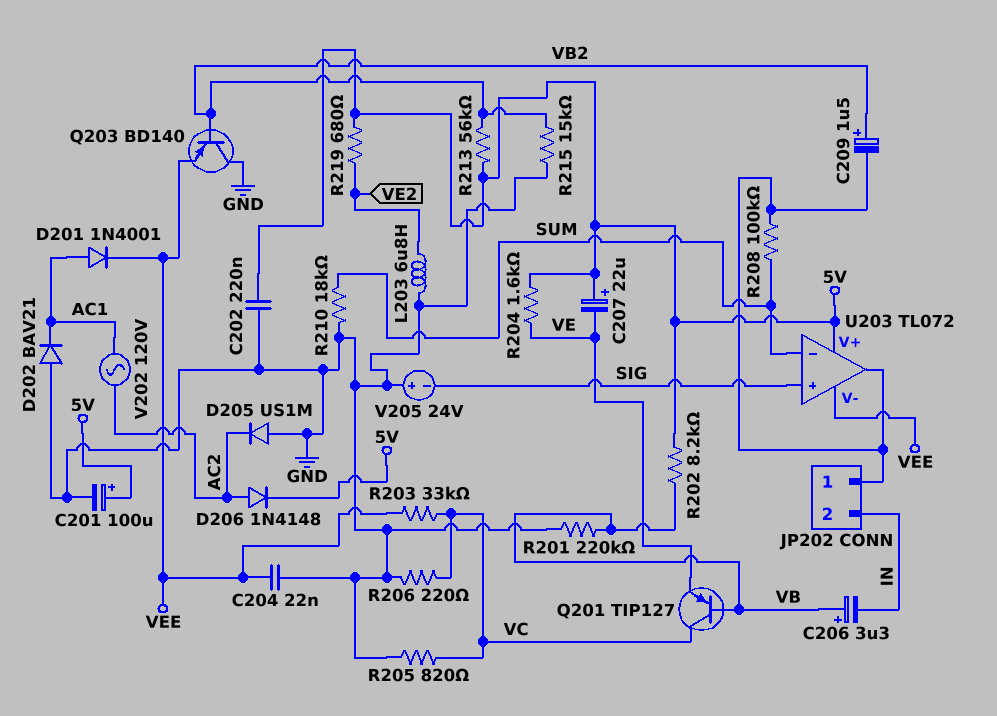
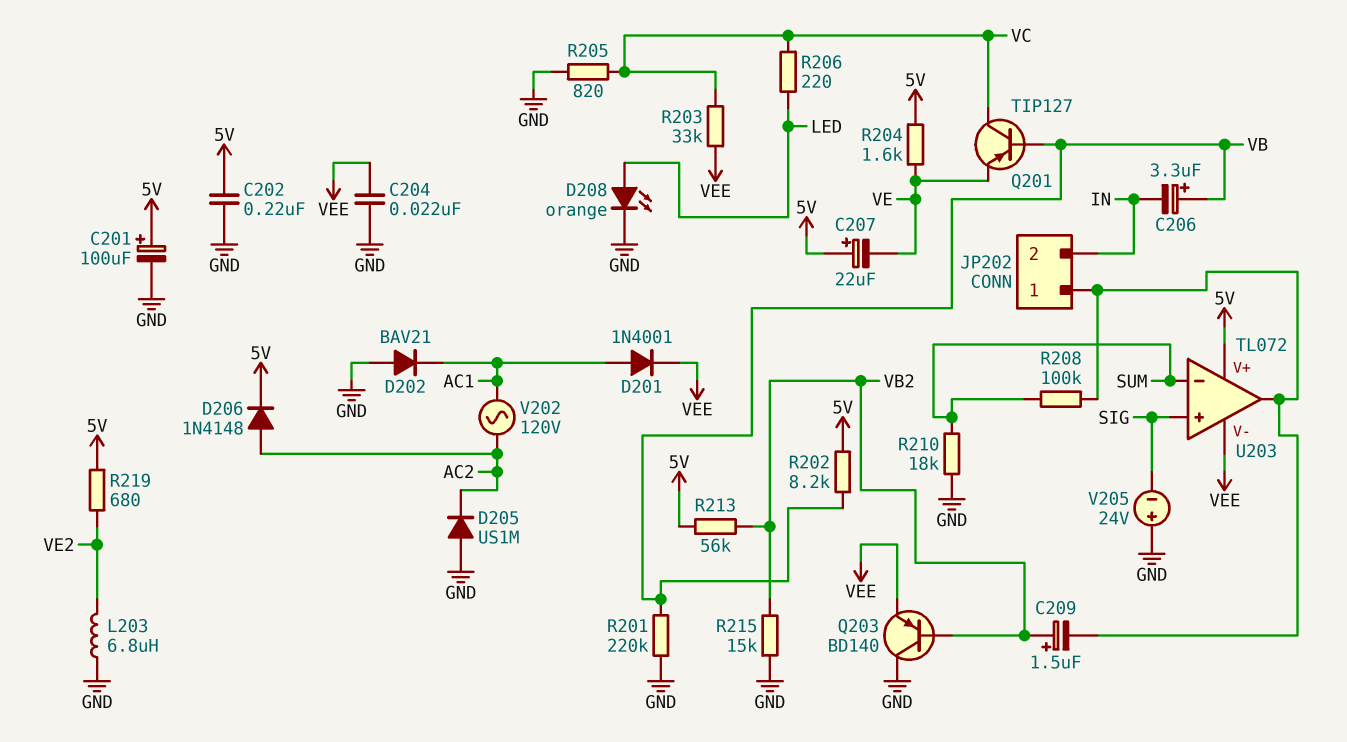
D208: none -> LED orange (A LED, K GND)
R206: 220 (GND, VC) -> 220 (LED, VC)

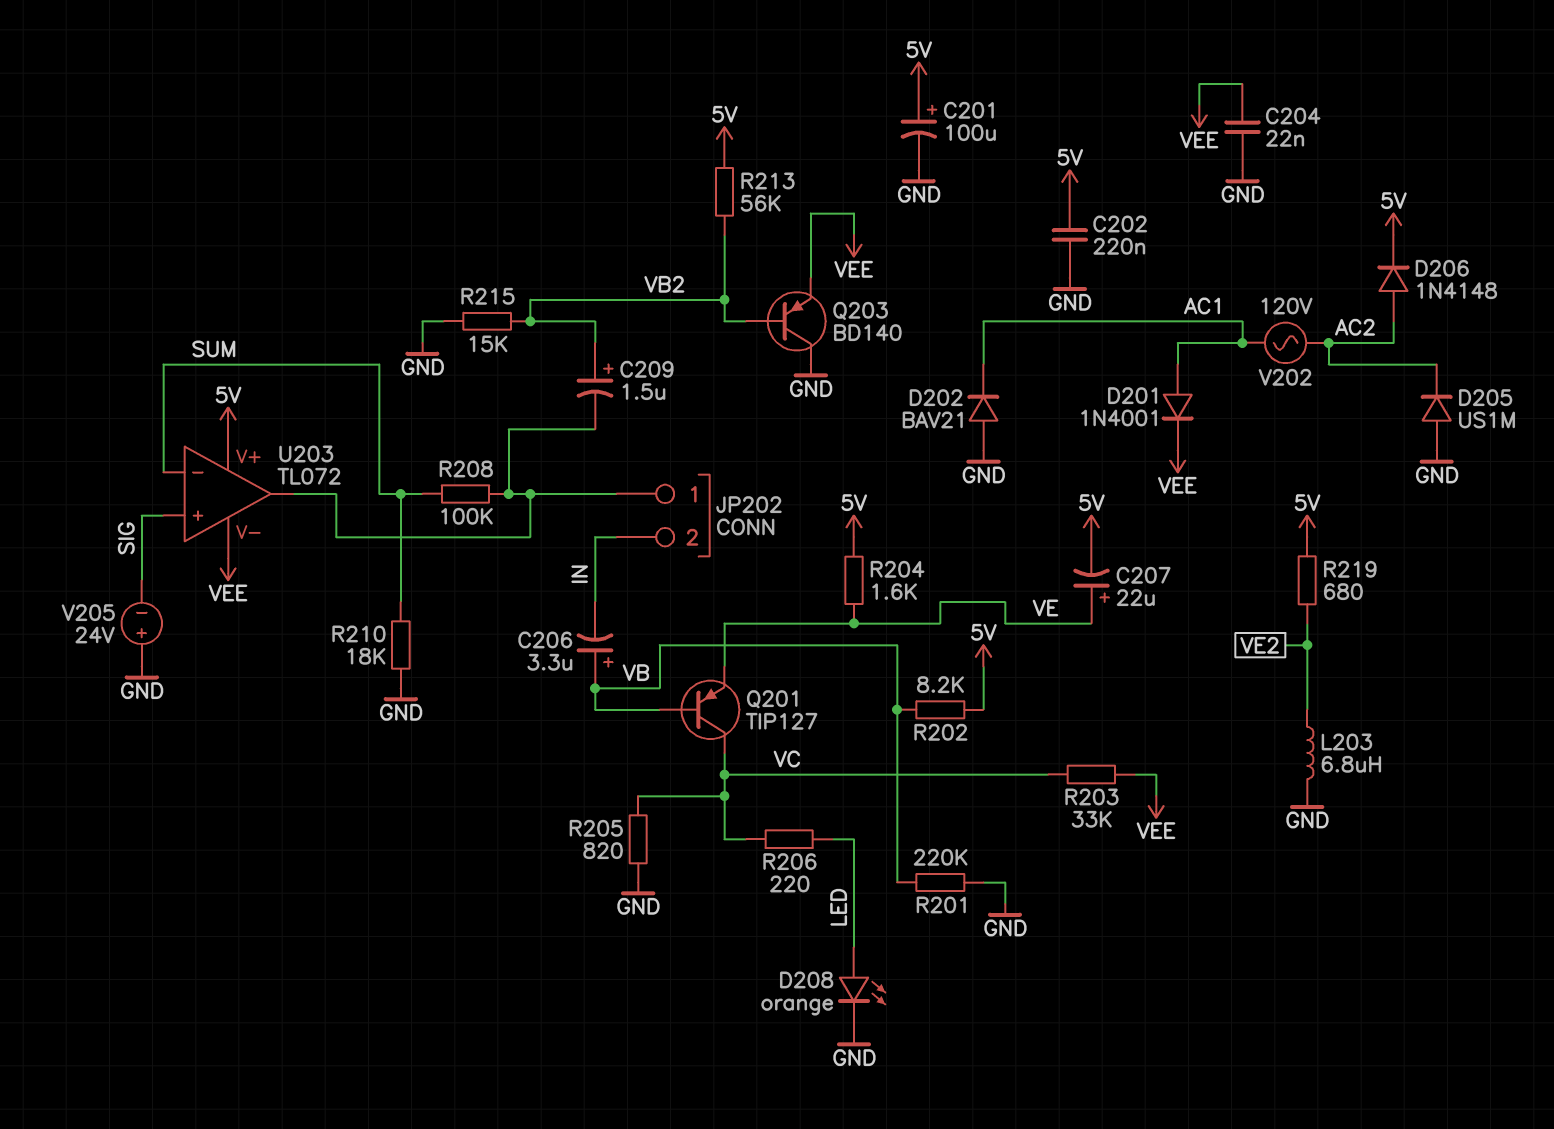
C207: 22uF (plus 5V, minus VE) -> 22uF (plus VE, minus 5V)

